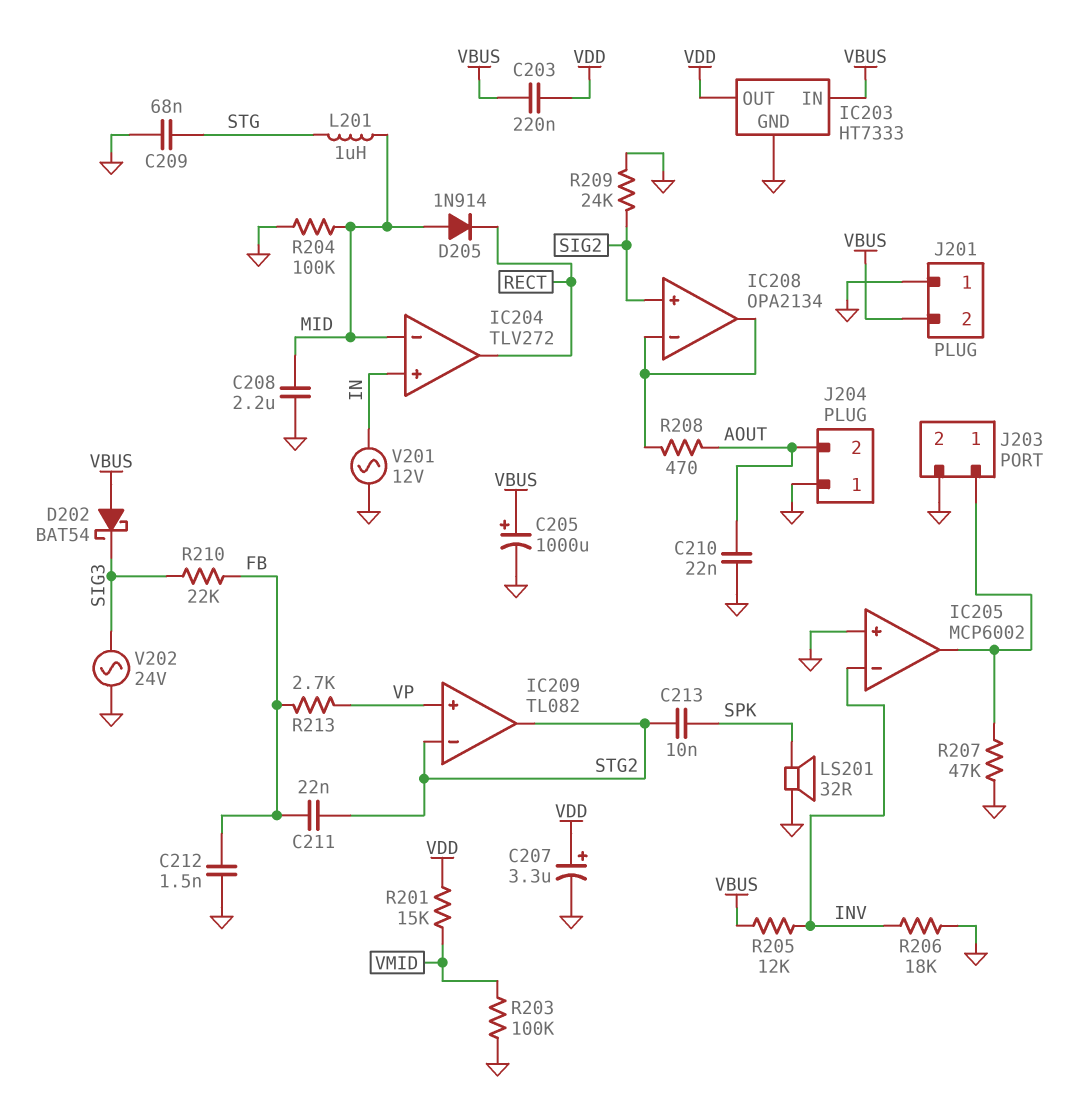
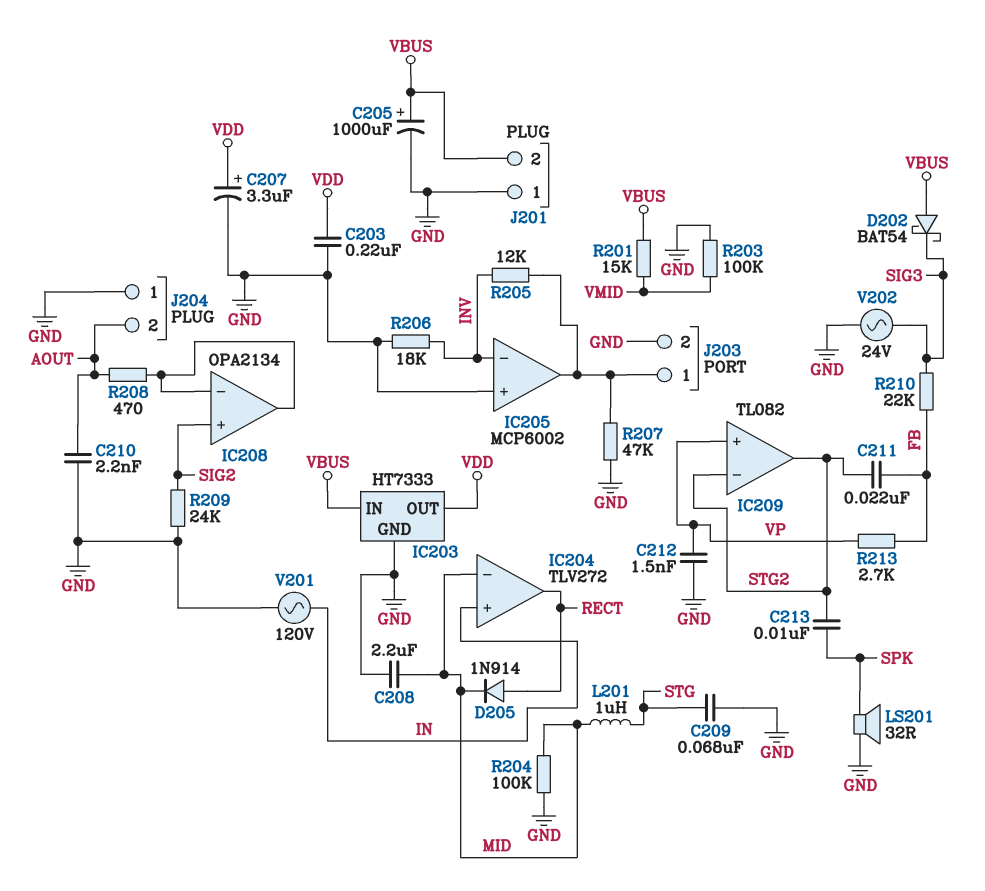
C203: 220nF (VBUS, VDD) -> 220nF (GND, VDD)
C210: 22nF (AOUT, GND) -> 2.2nF (AOUT, GND)
C212: 1.5nF (FB, GND) -> 1.5nF (GND, VP)
D205: diode 1N914 (A MID, K RECT) -> diode 1N914 (A RECT, K MID)
R201: 15k (VDD, VMID) -> 15k (VBUS, VMID)
R205: 12k (INV, VBUS) -> 12k (IC205/out, INV)
V201: AC 12V (GND, IN) -> AC 120V (GND, IN)

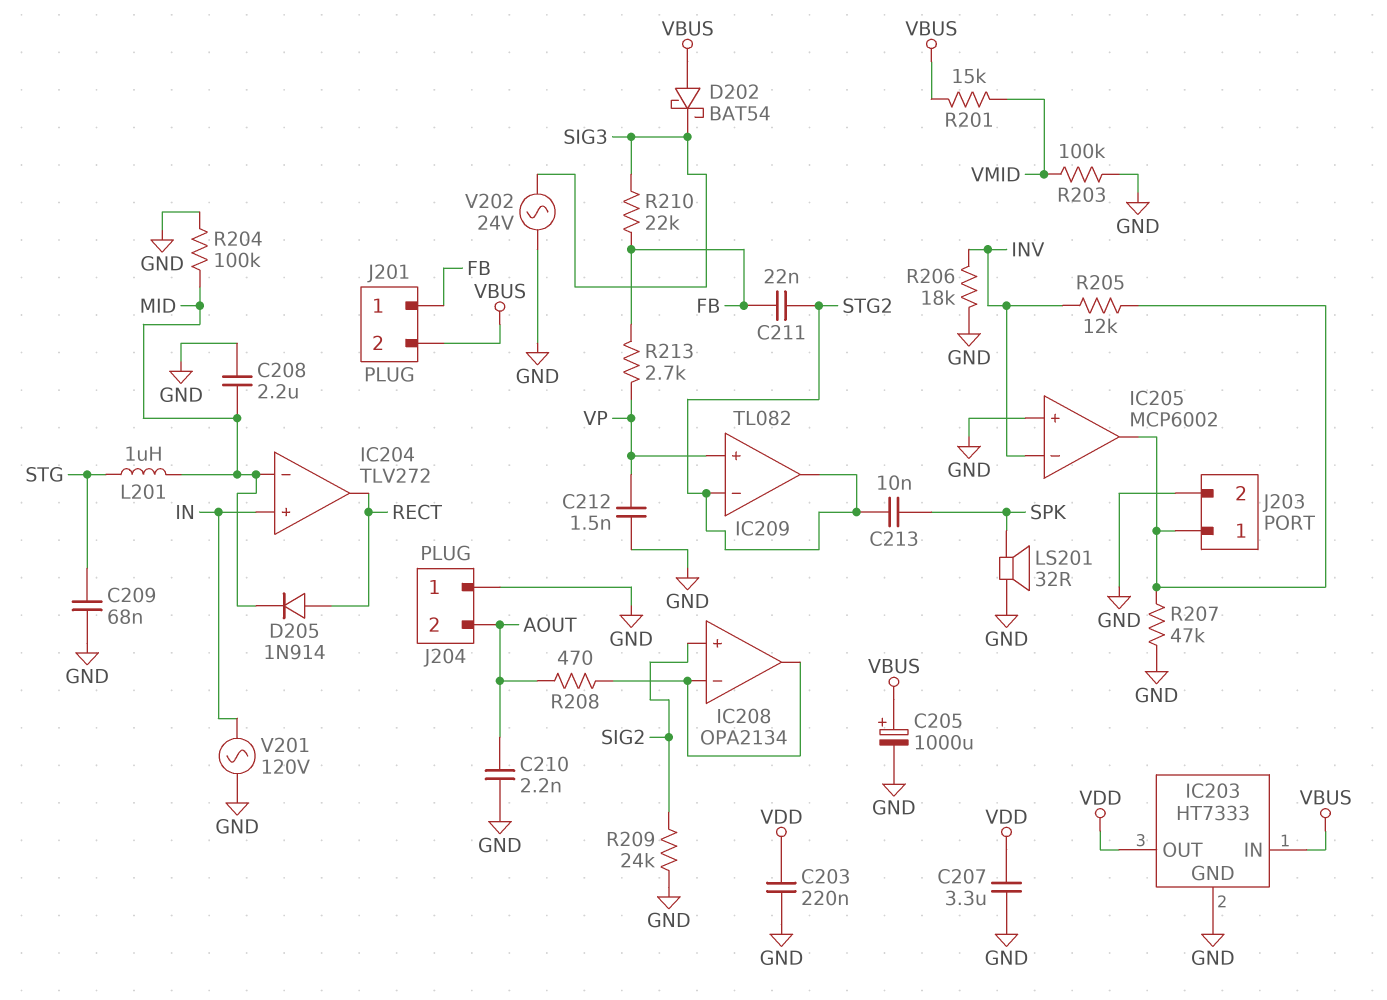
C207: 3.3uF (plus VDD, minus GND) -> 3.3uF (GND, VDD)
J201 pin 1: GND -> FB

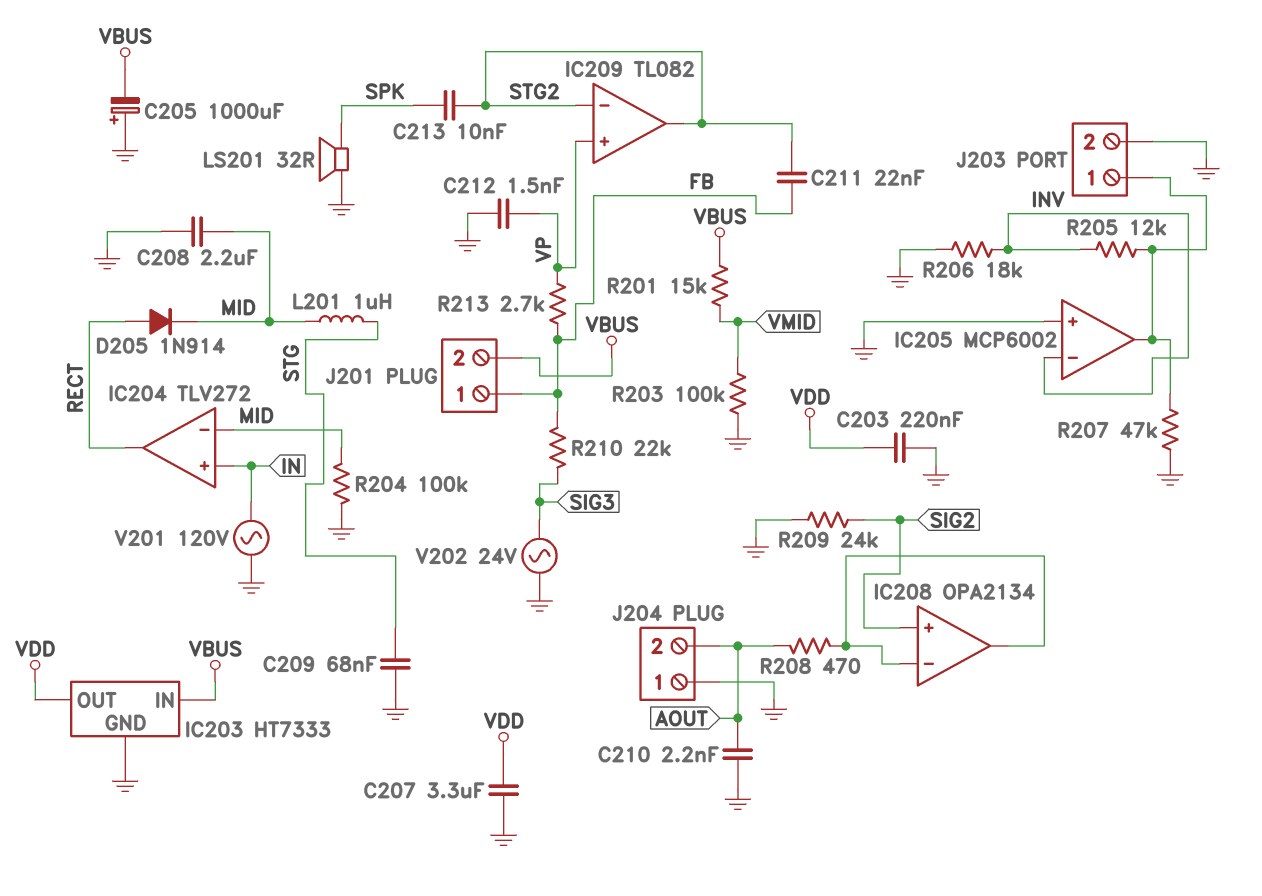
C205: 1000uF (plus VBUS, minus GND) -> 1000uF (plus GND, minus VBUS)
D202: schottky BAT54 (A VBUS, K SIG3) -> none

